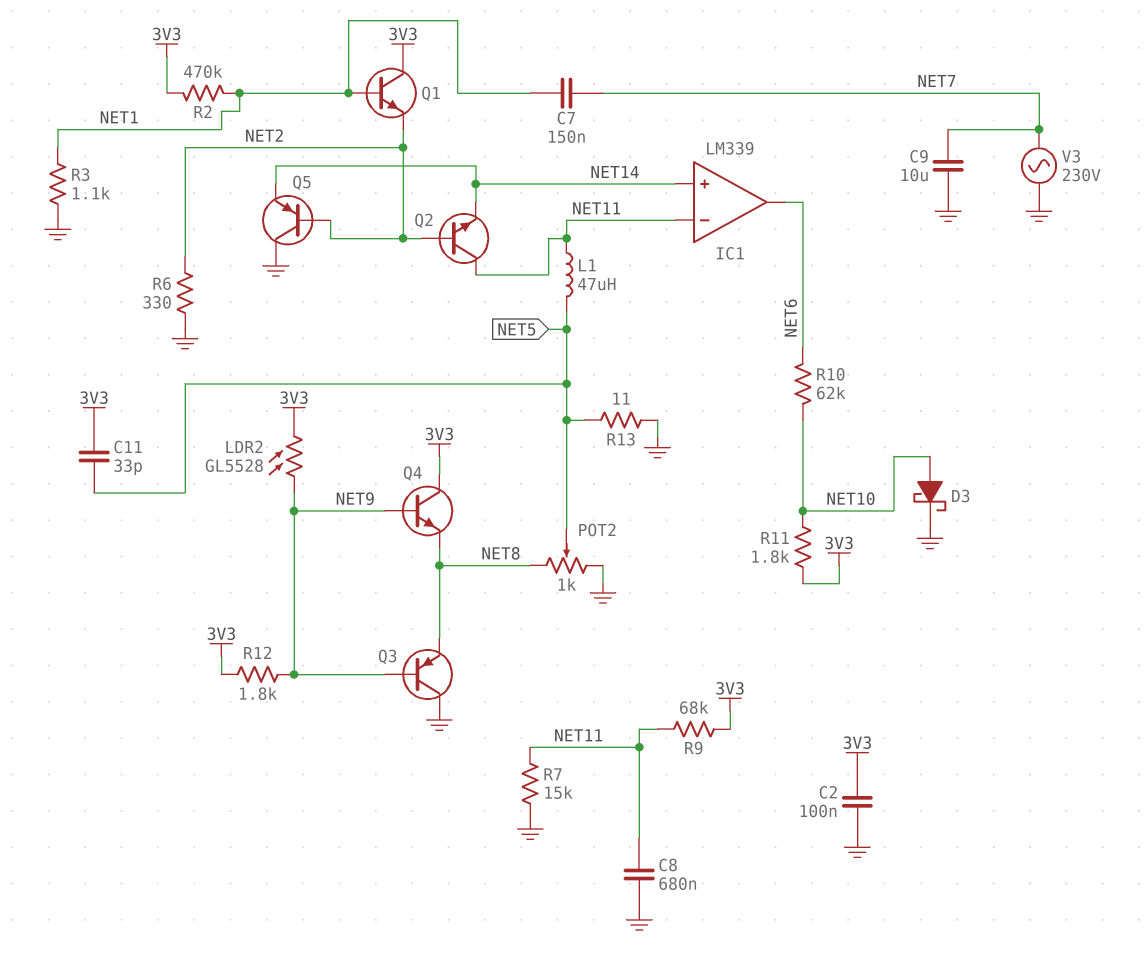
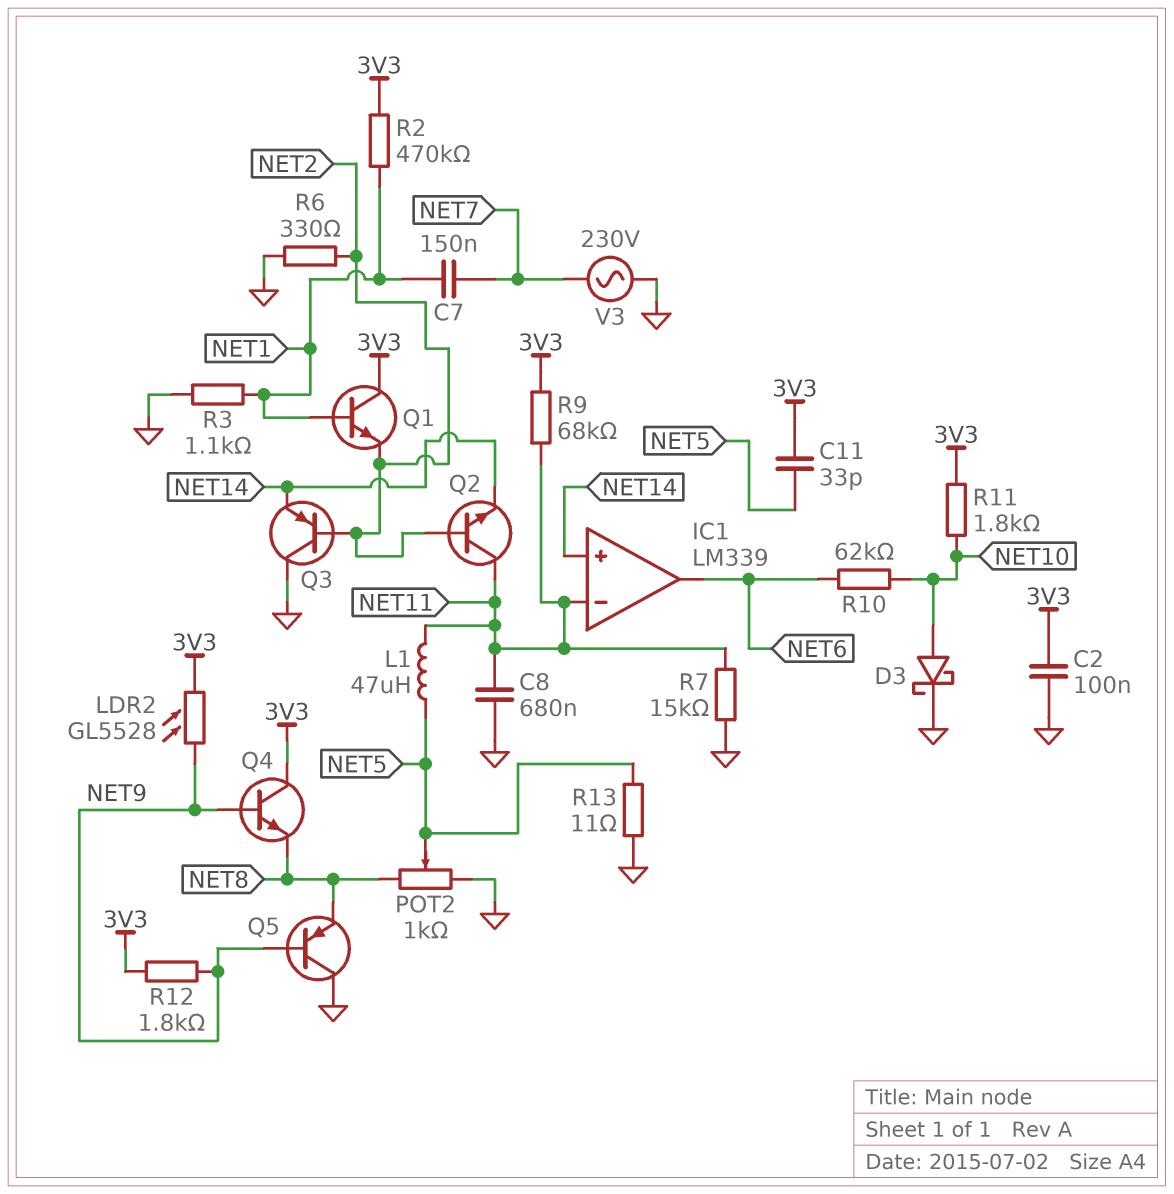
C9: 10uF (GND, NET7) -> none
Q3: PNP (B NET9, C GND, E NET8) -> PNP (B NET2, C GND, E NET14)
Q5: PNP (B NET2, C GND, E NET14) -> PNP (B NET9, C GND, E NET8)

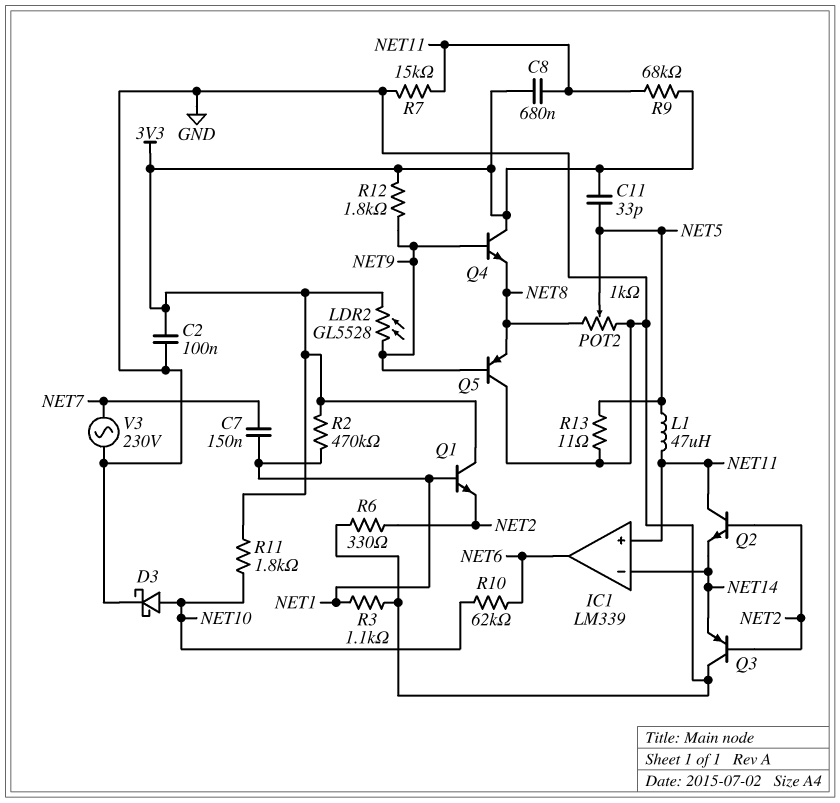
C8: 680nF (GND, NET11) -> 680nF (3V3, NET11)
IC1 pin in+: NET14 -> NET11
IC1 pin in-: NET11 -> NET14

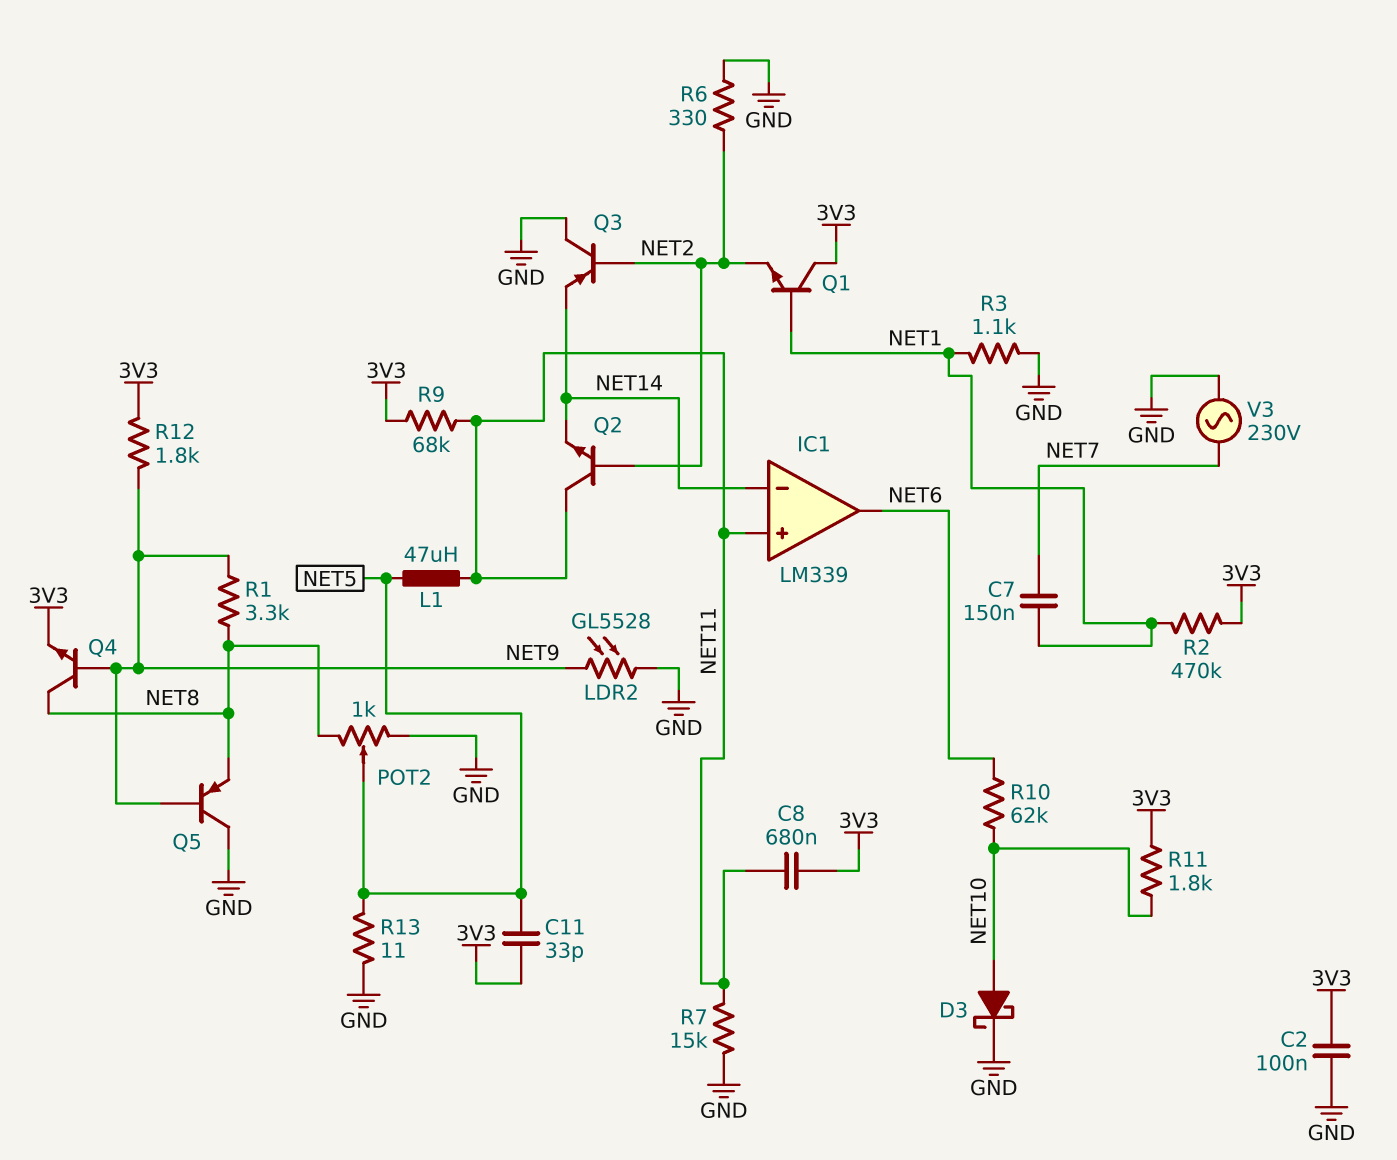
LDR2: GL5528 (3V3, NET9) -> GL5528 (GND, NET9)
Q4: NPN (B NET9, C 3V3, E NET8) -> NPN (B NET9, C NET8, E 3V3)
R1: none -> 3.3k (NET8, NET9)

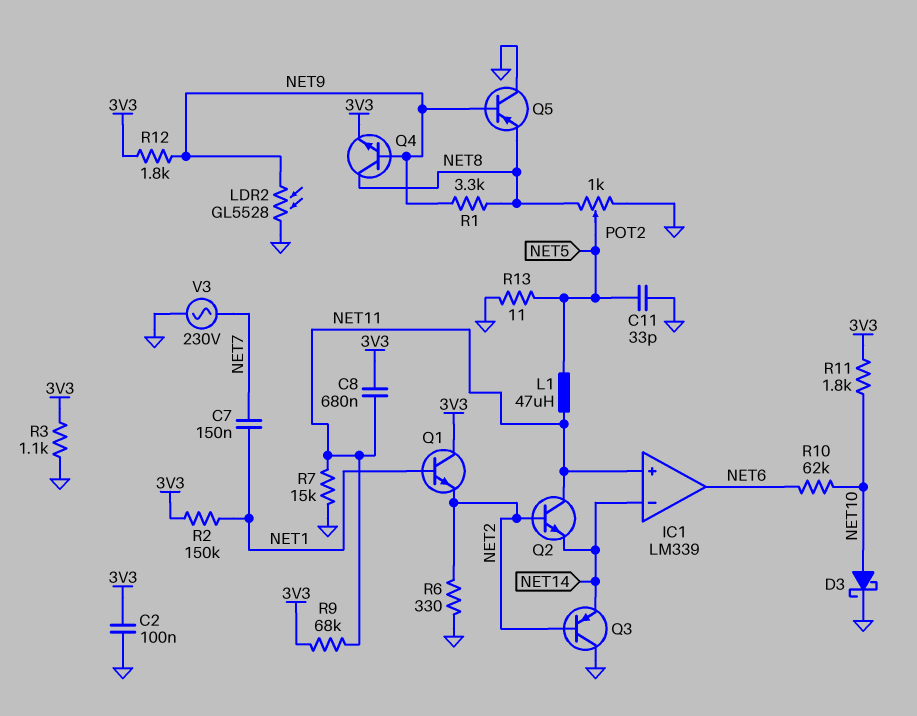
C11: 33pF (3V3, NET5) -> 33pF (GND, NET5)
R2: 470k (3V3, NET1) -> 150k (3V3, NET1)
R3: 1.1k (GND, NET1) -> 1.1k (3V3, GND)

